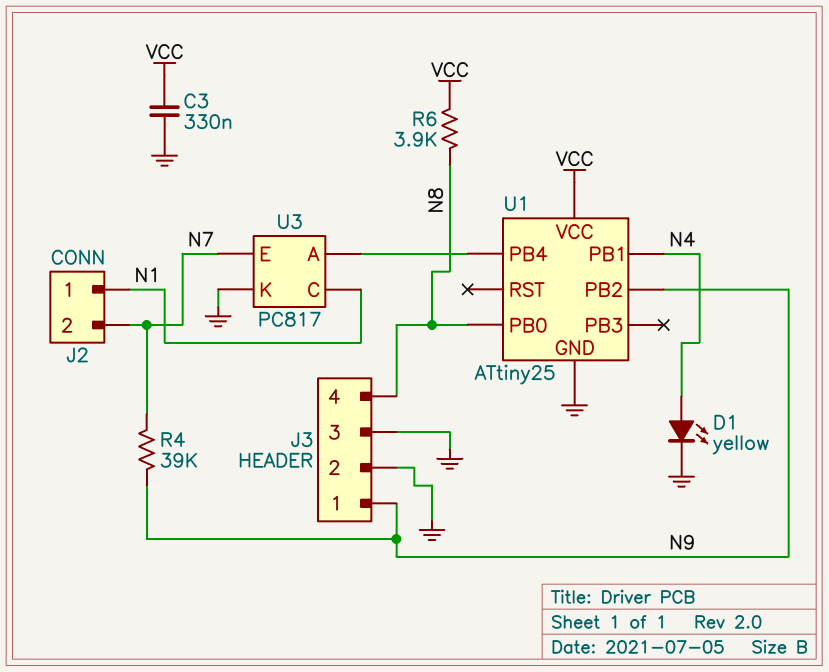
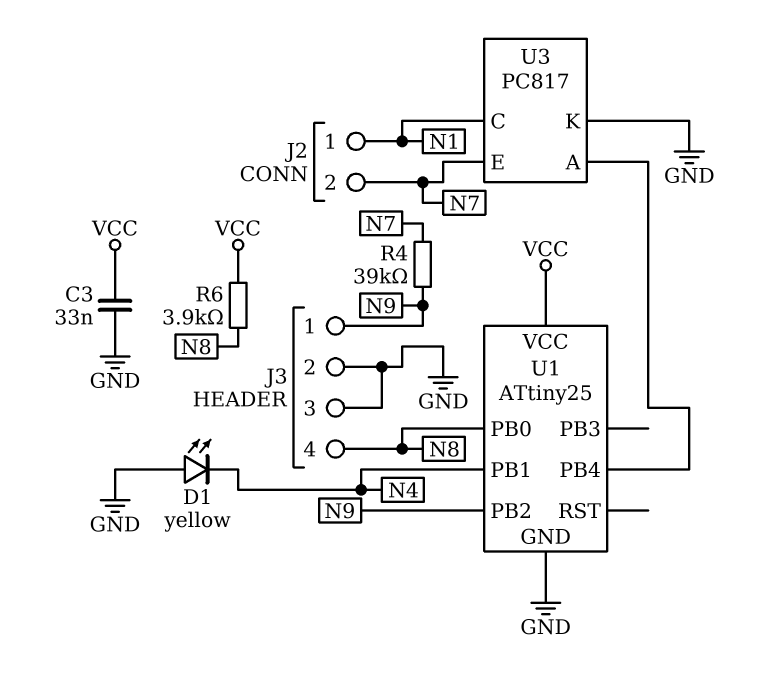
C3: 330nF (GND, VCC) -> 33nF (GND, VCC)
D1: LED yellow (A N4, K GND) -> LED yellow (A GND, K N4)

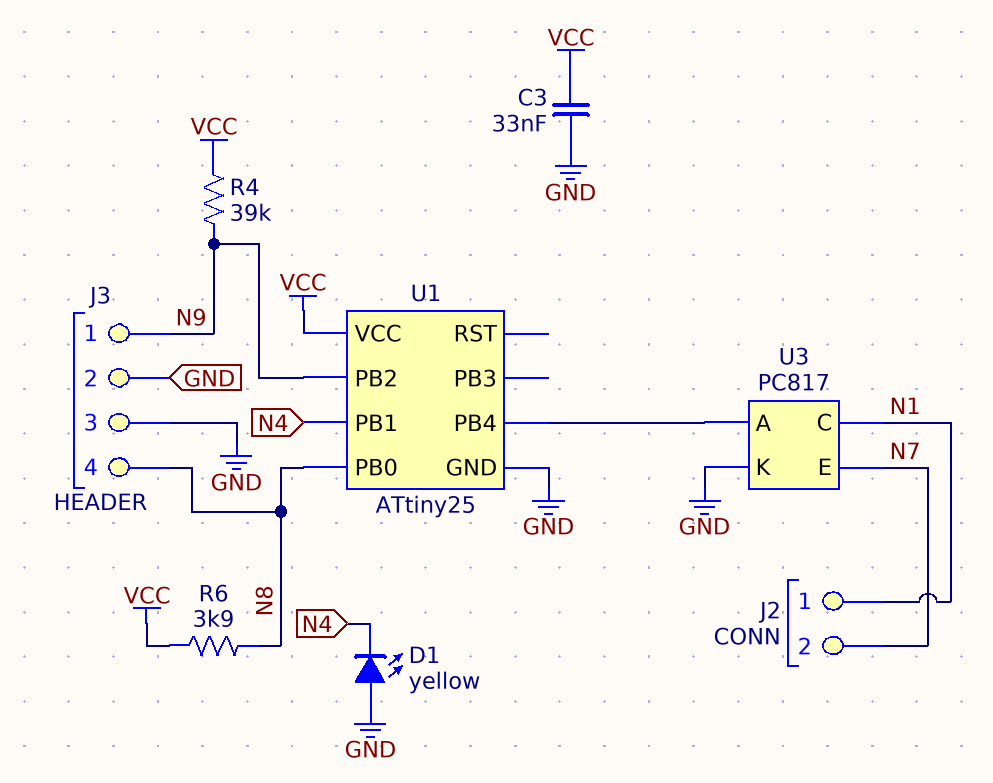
R4: 39k (N7, N9) -> 39k (N9, VCC)

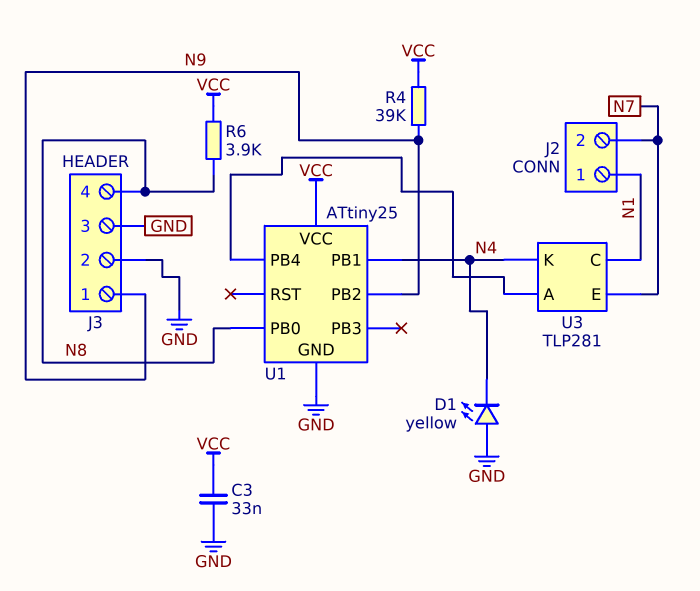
U3: PC817 -> TLP281
U3 pin K: GND -> N4

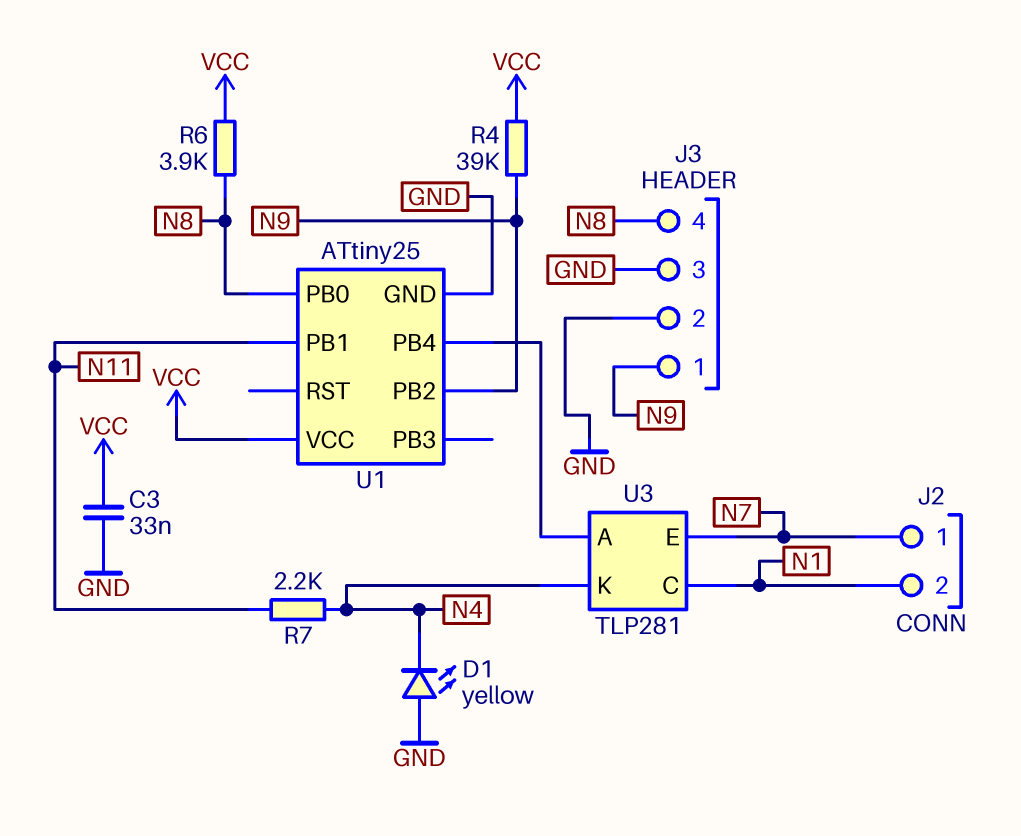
J2 pin 1: N1 -> N7
J2 pin 2: N7 -> N1
R7: none -> 2.2k (N4, N11)
U1 pin PB1: N4 -> N11

